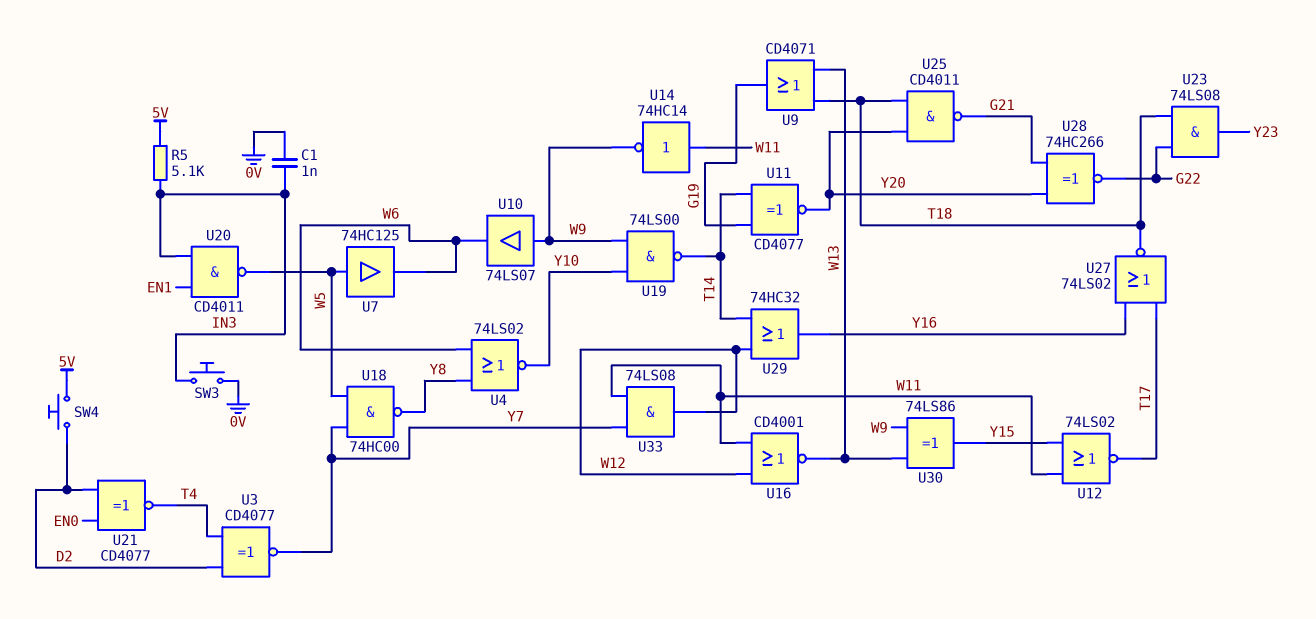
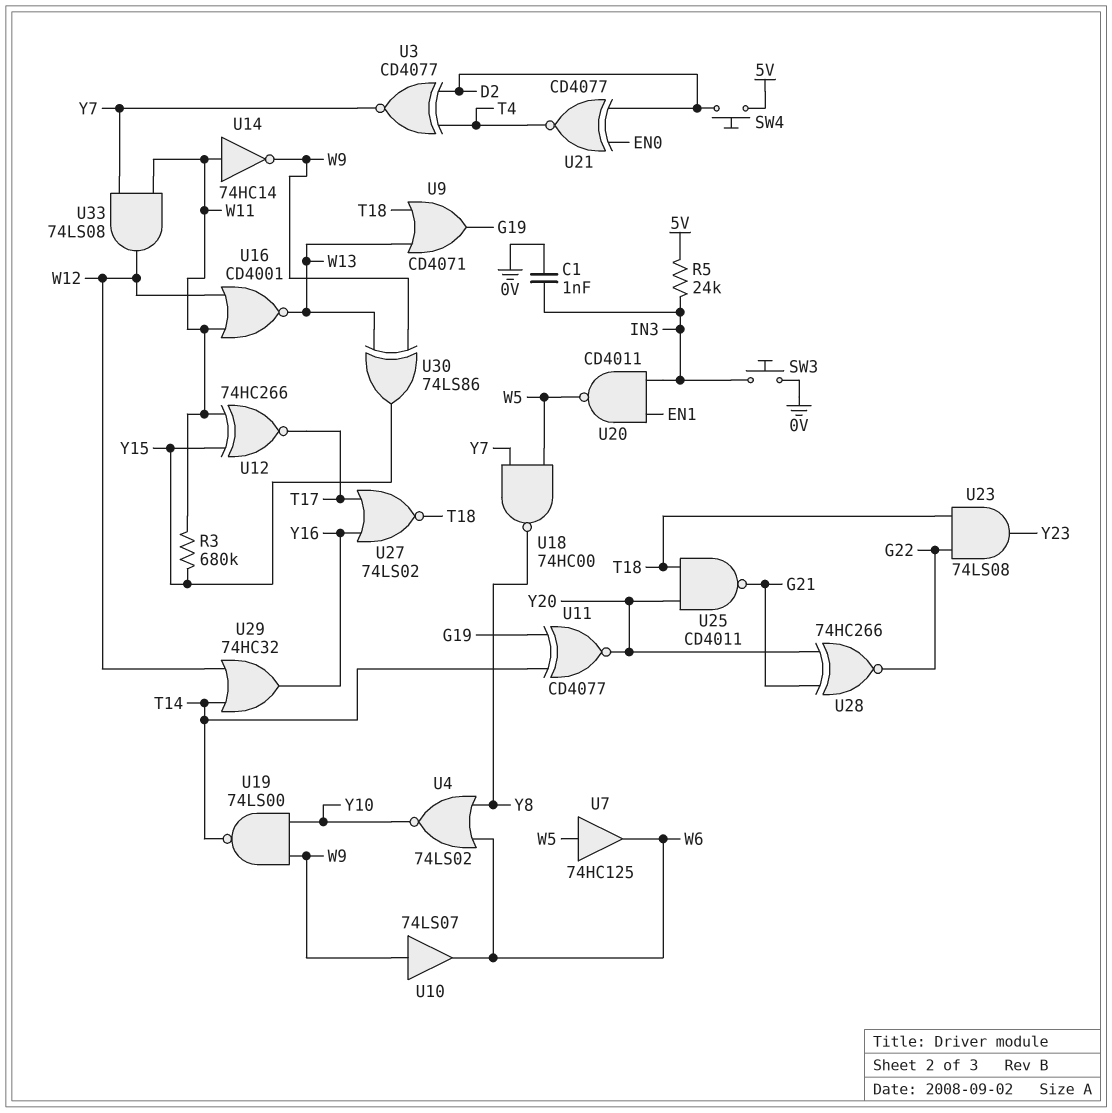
R3: none -> 680k (W11, Y15)
R5: 5.1k (5V, IN3) -> 24k (5V, IN3)
U12: NOR 74LS02 (in W11, in Y15, out T17) -> XNOR 74HC266 (in W11, in Y15, out T17)

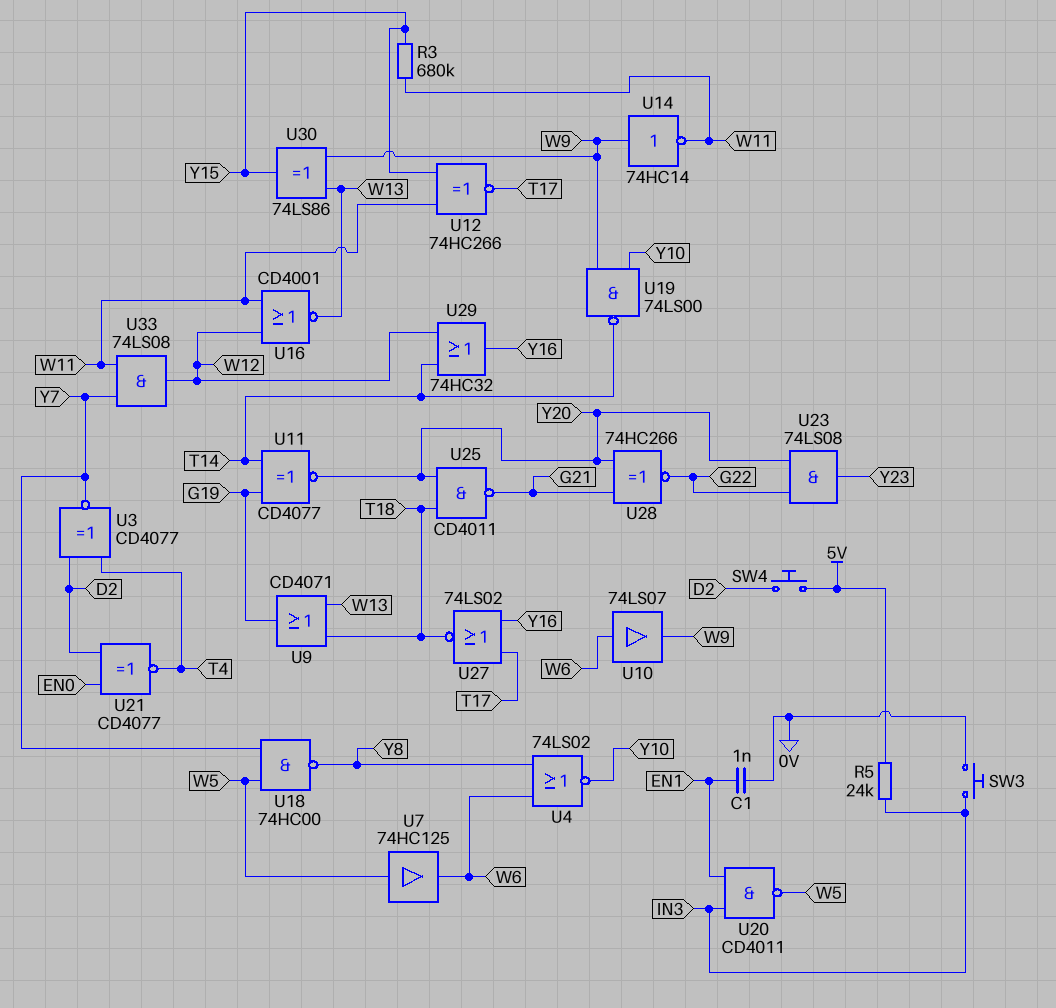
C1: 1nF (0V, IN3) -> 1nF (0V, EN1)
U10: buffer 74LS07 (in W9, out W6) -> buffer 74LS07 (in W6, out W9)
U14: NOT 74HC14 (in W11, out W9) -> NOT 74HC14 (in W9, out W11)
U23: AND 74LS08 (in G22, in T18, out Y23) -> AND 74LS08 (in G22, in Y20, out Y23)

